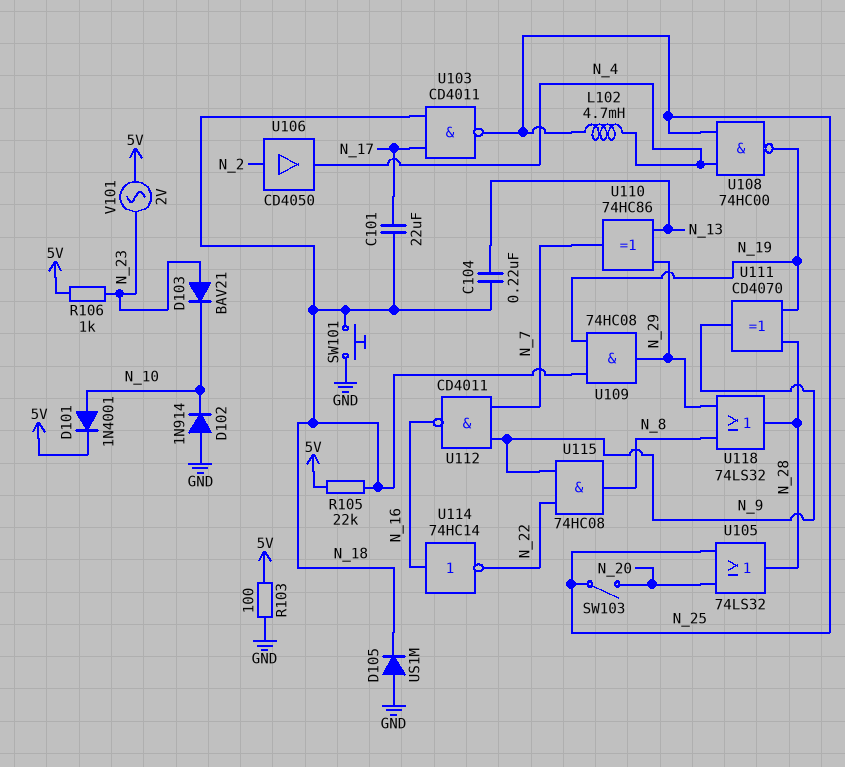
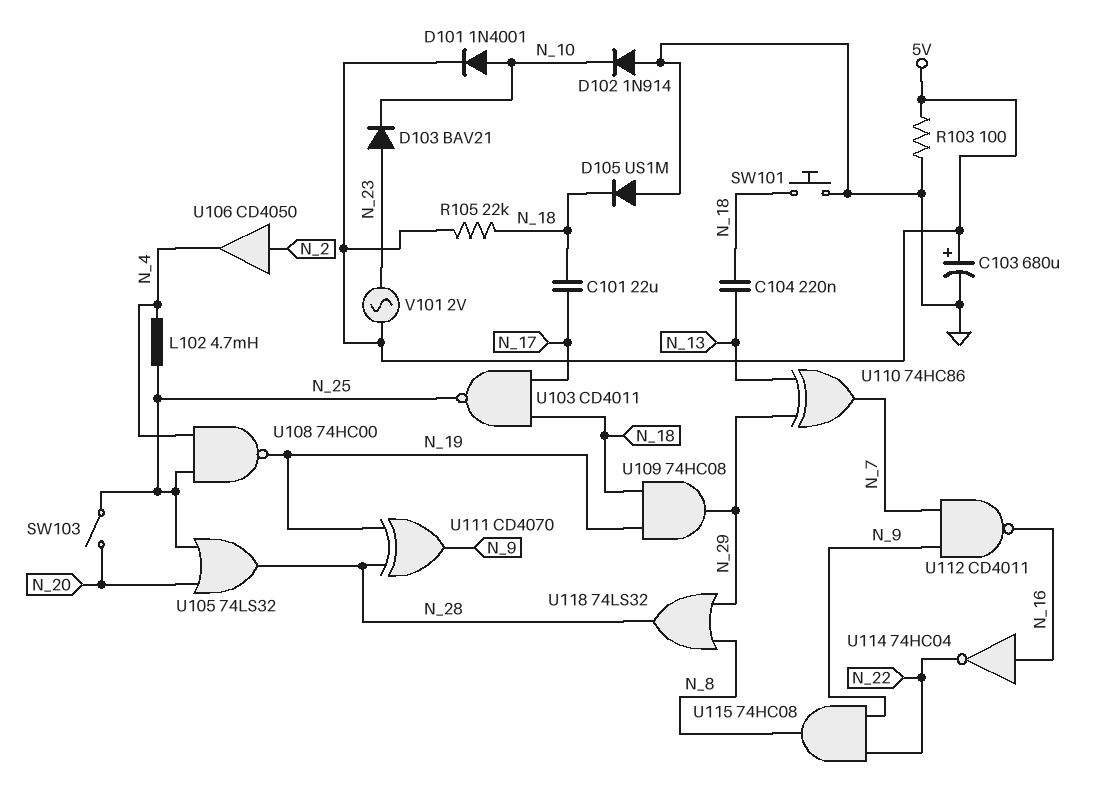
C103: none -> 680uF (plus 5V, minus GND)
R106: 1k (5V, N_23) -> none
U114: NOT 74HC14 (in N_16, out N_22) -> NOT 74HC04 (in N_16, out N_22)

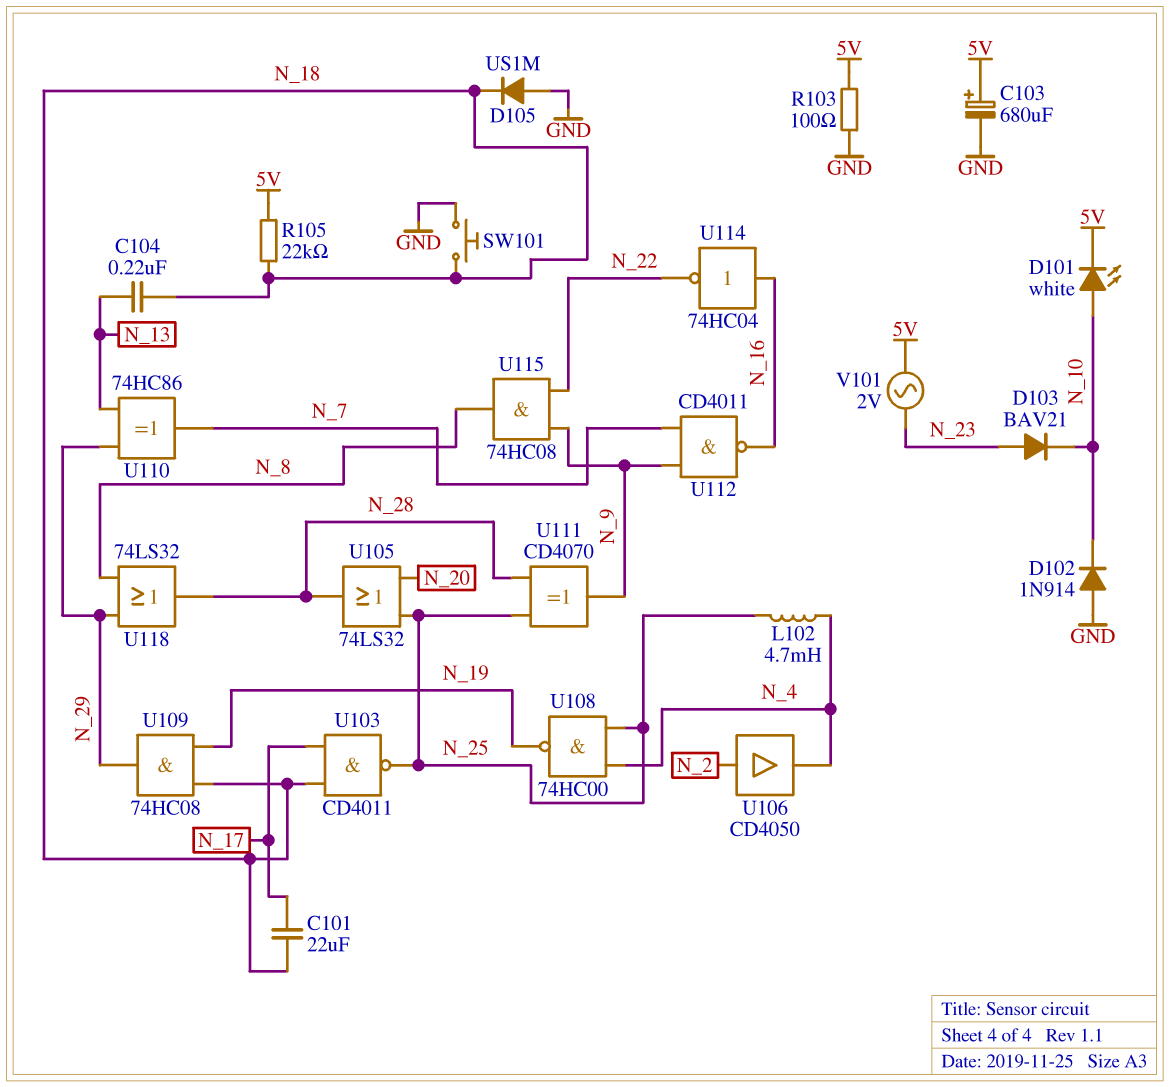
D101: diode 1N4001 (A N_10, K 5V) -> LED white (A N_10, K 5V)
SW103: switch (N_20, N_25) -> none
U111: XOR CD4070 (in N_19, in N_28, out N_9) -> XOR CD4070 (in N_25, in N_28, out N_9)

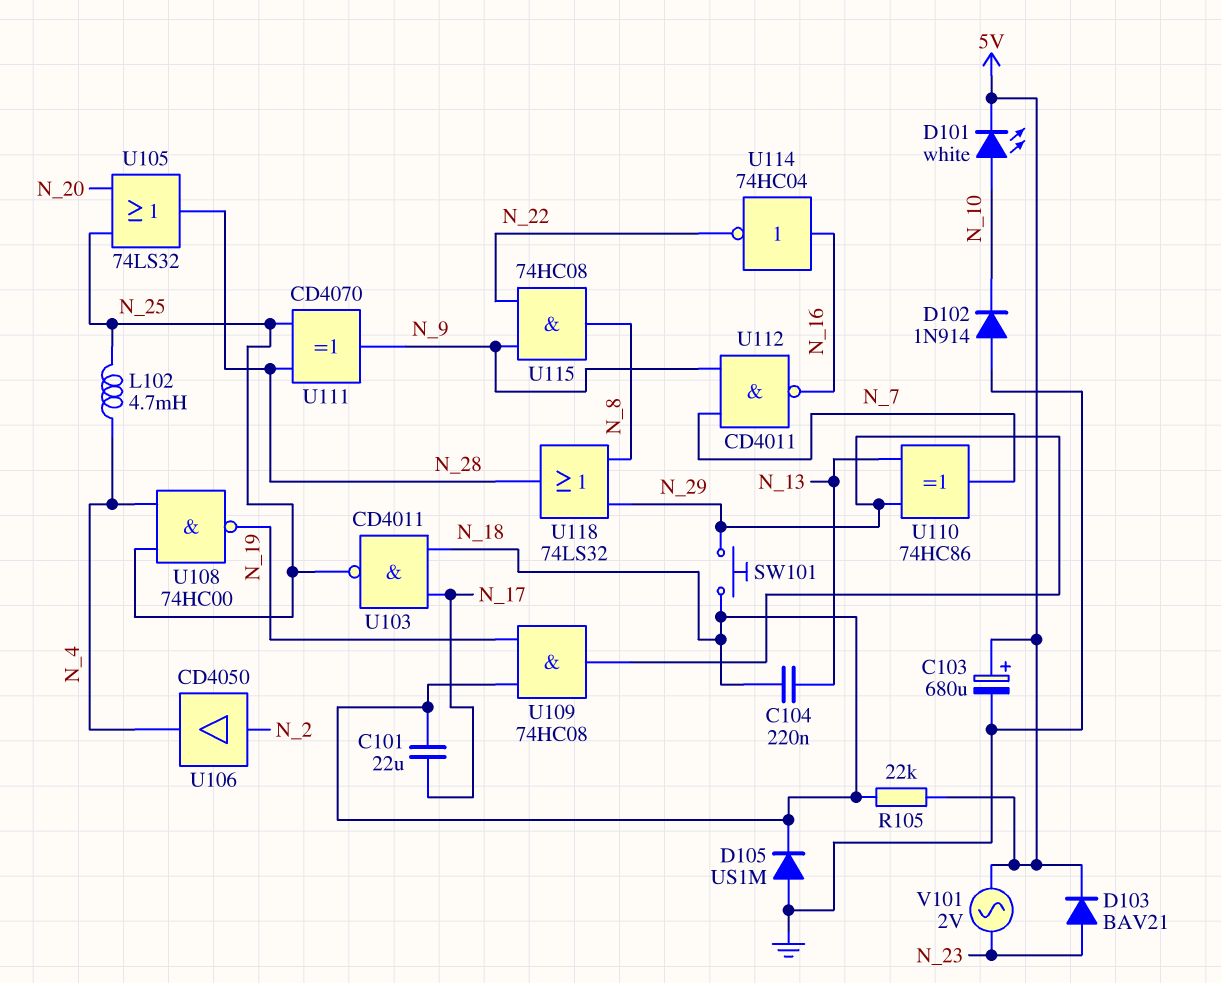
D103: diode BAV21 (A N_23, K N_10) -> diode BAV21 (A N_23, K 5V)
R103: 100 (5V, GND) -> none
SW101: button (GND, N_18) -> button (N_18, N_29)

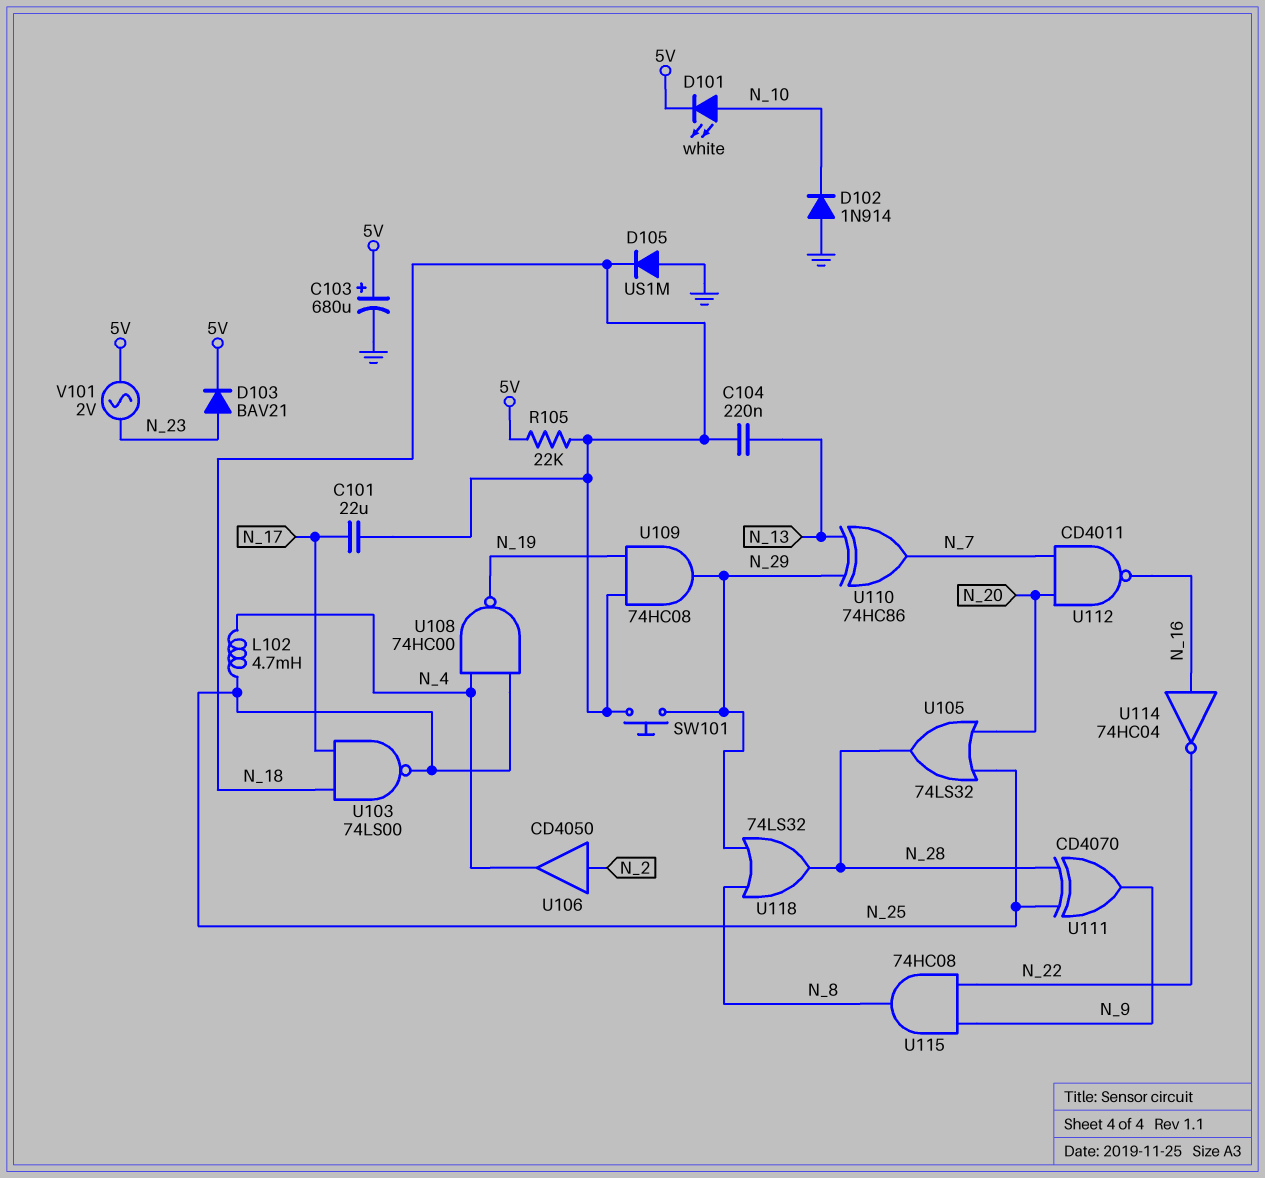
U103: NAND CD4011 (in N_17, in N_18, out N_25) -> NAND 74LS00 (in N_17, in N_18, out N_25)
U112: NAND CD4011 (in N_7, in N_9, out N_16) -> NAND CD4011 (in N_7, in N_20, out N_16)

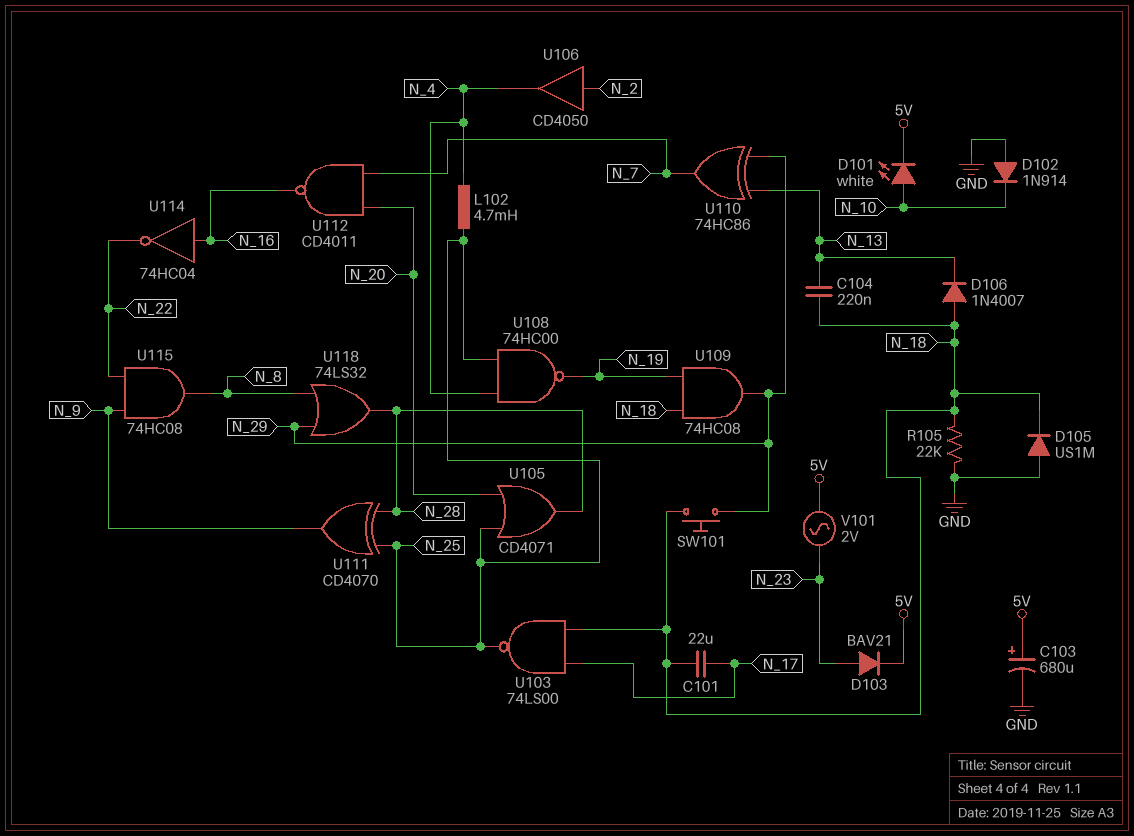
D106: none -> diode 1N4007 (A N_18, K N_13)
R105: 22k (5V, N_18) -> 22k (GND, N_18)
U105: OR 74LS32 (in N_20, in N_25, out N_28) -> OR CD4071 (in N_20, in N_25, out N_28)

